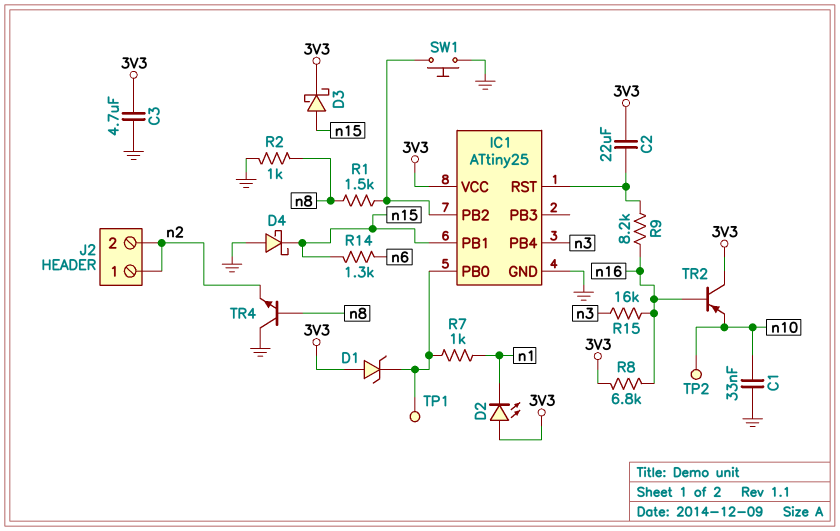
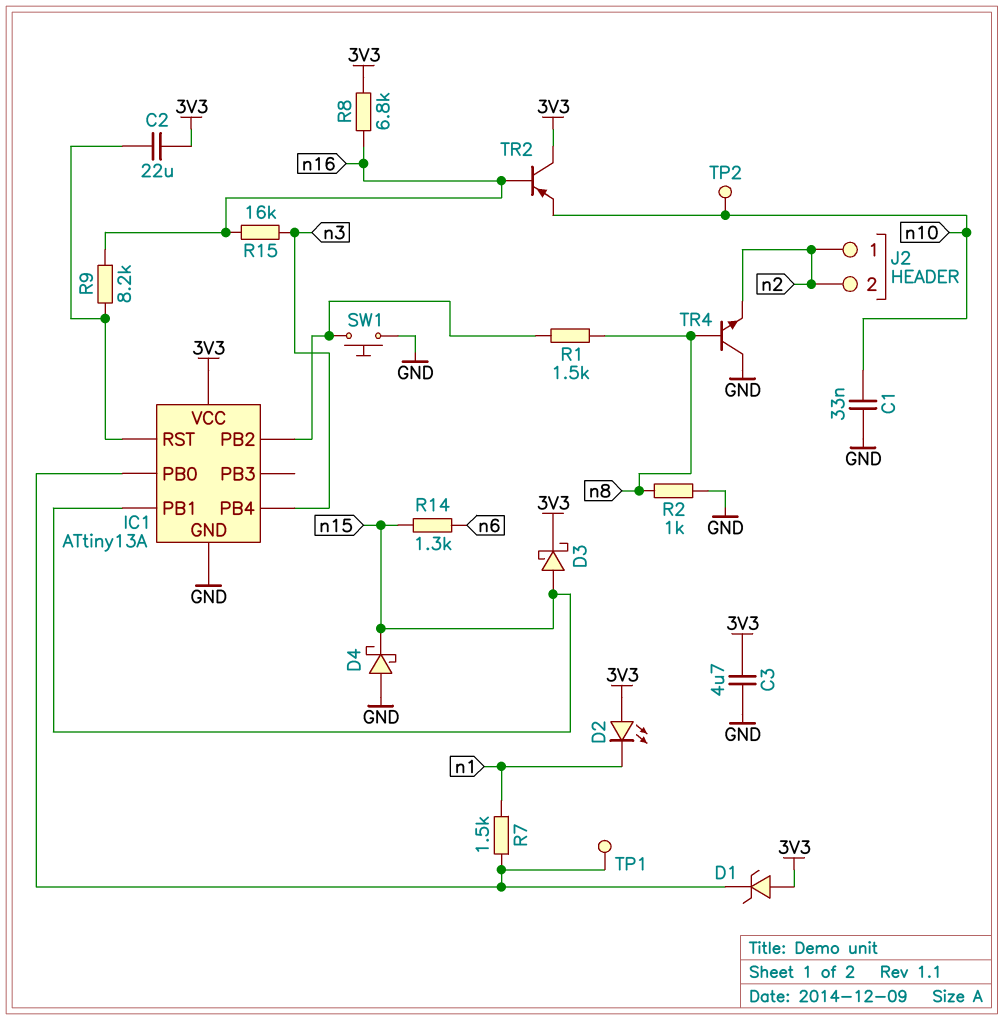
IC1: ATtiny25 -> ATtiny13A
R7: 1k (IC1/PB0, n1) -> 1.5k (IC1/PB0, n1)

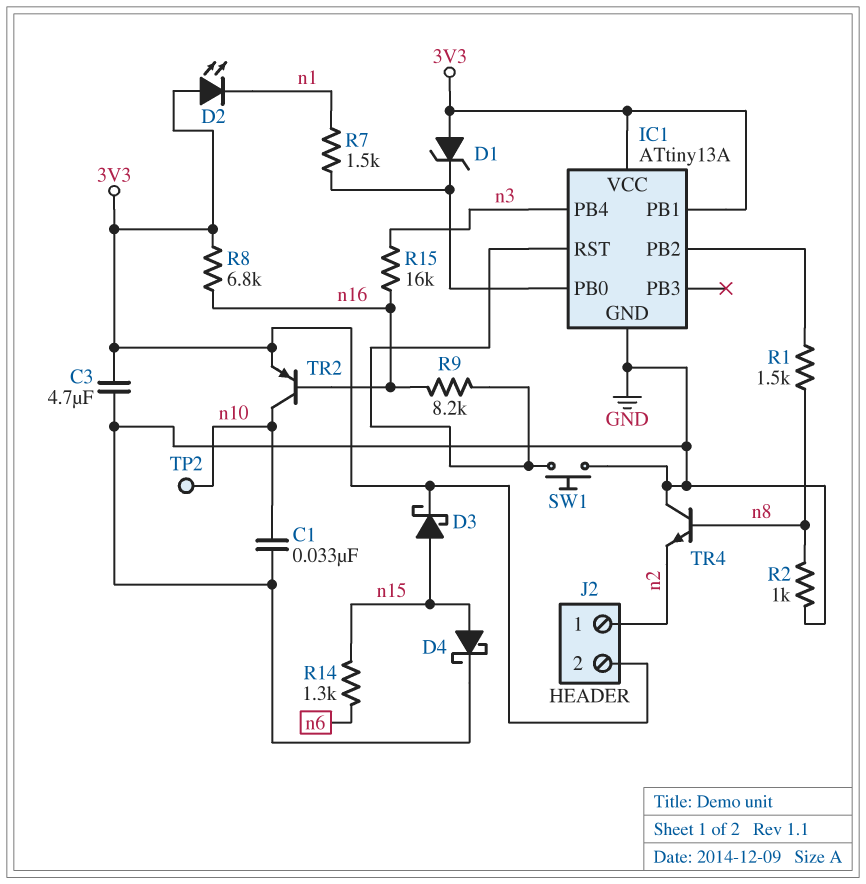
C2: 22uF (3V3, IC1/RST) -> none
D4: schottky (A GND, K n15) -> schottky (A n15, K GND)
IC1 pin PB1: n15 -> 3V3
J2 pin 2: n2 -> 3V3
SW1: button (GND, IC1/PB2) -> button (GND, IC1/RST)
TP1: test point (IC1/PB0) -> none
TR2: PNP (B n16, C 3V3, E n10) -> PNP (B n16, C n10, E 3V3)

